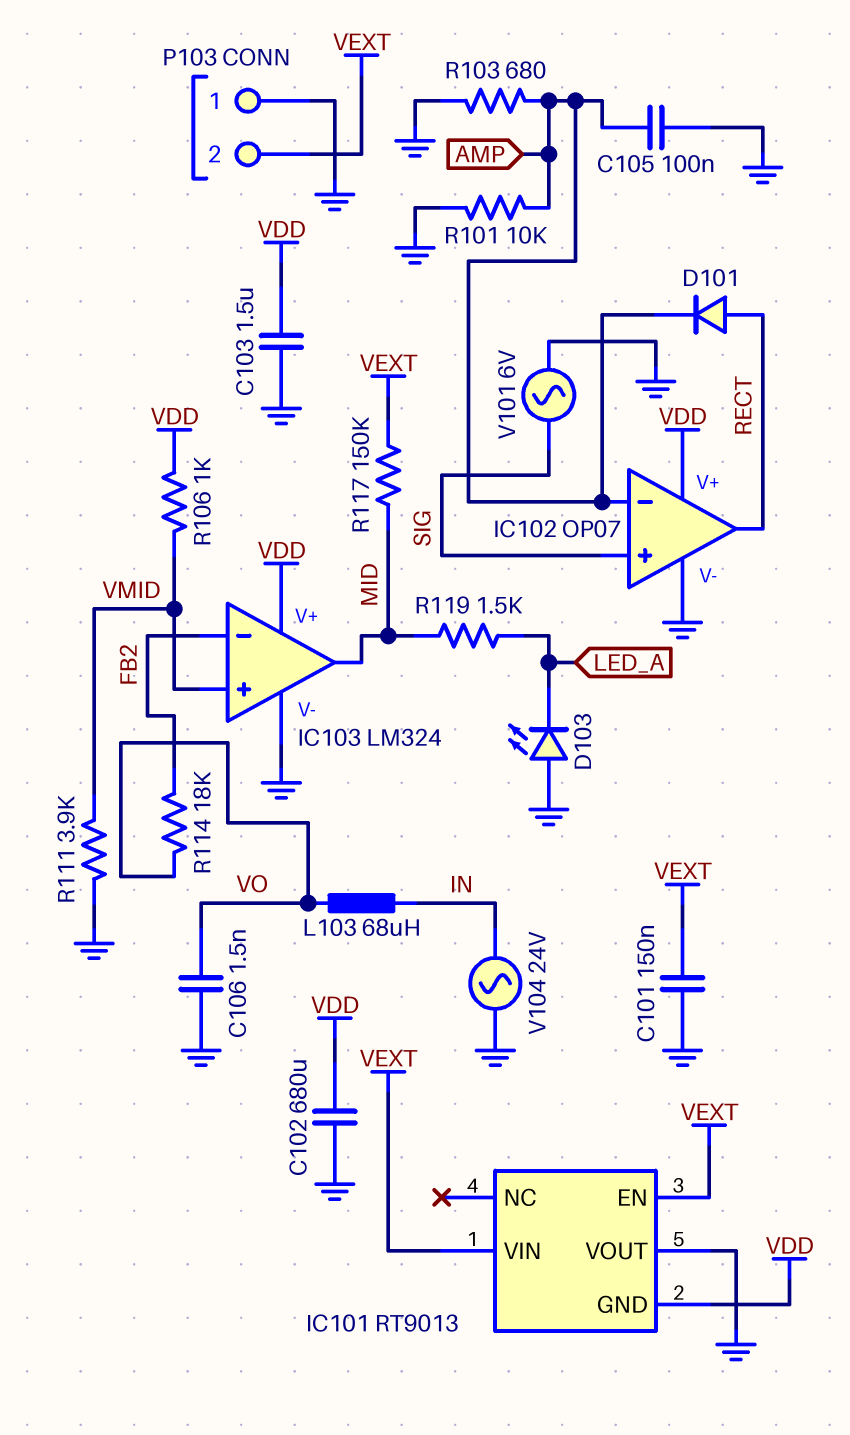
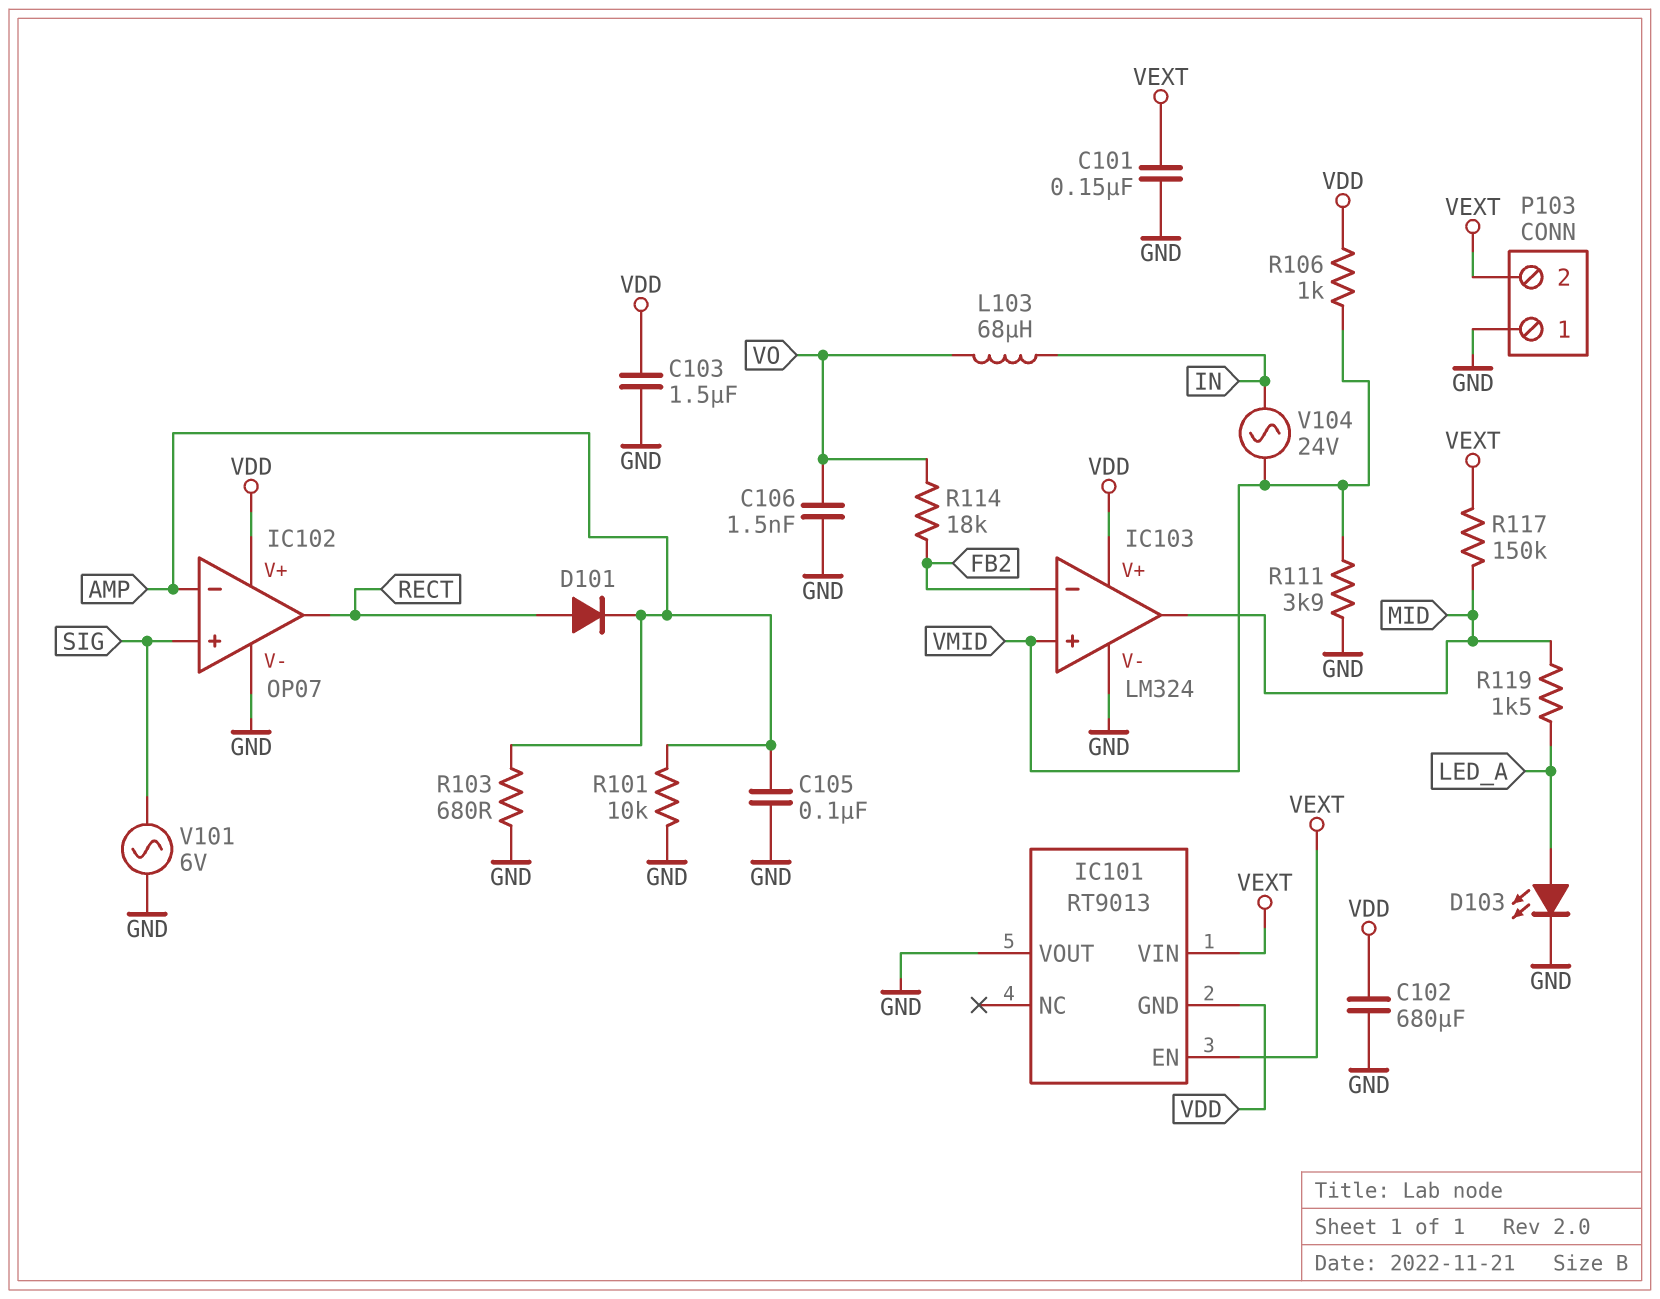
D103: LED (A GND, K LED_A) -> LED (A LED_A, K GND)
V104: AC 24V (GND, IN) -> AC 24V (IN, VMID)

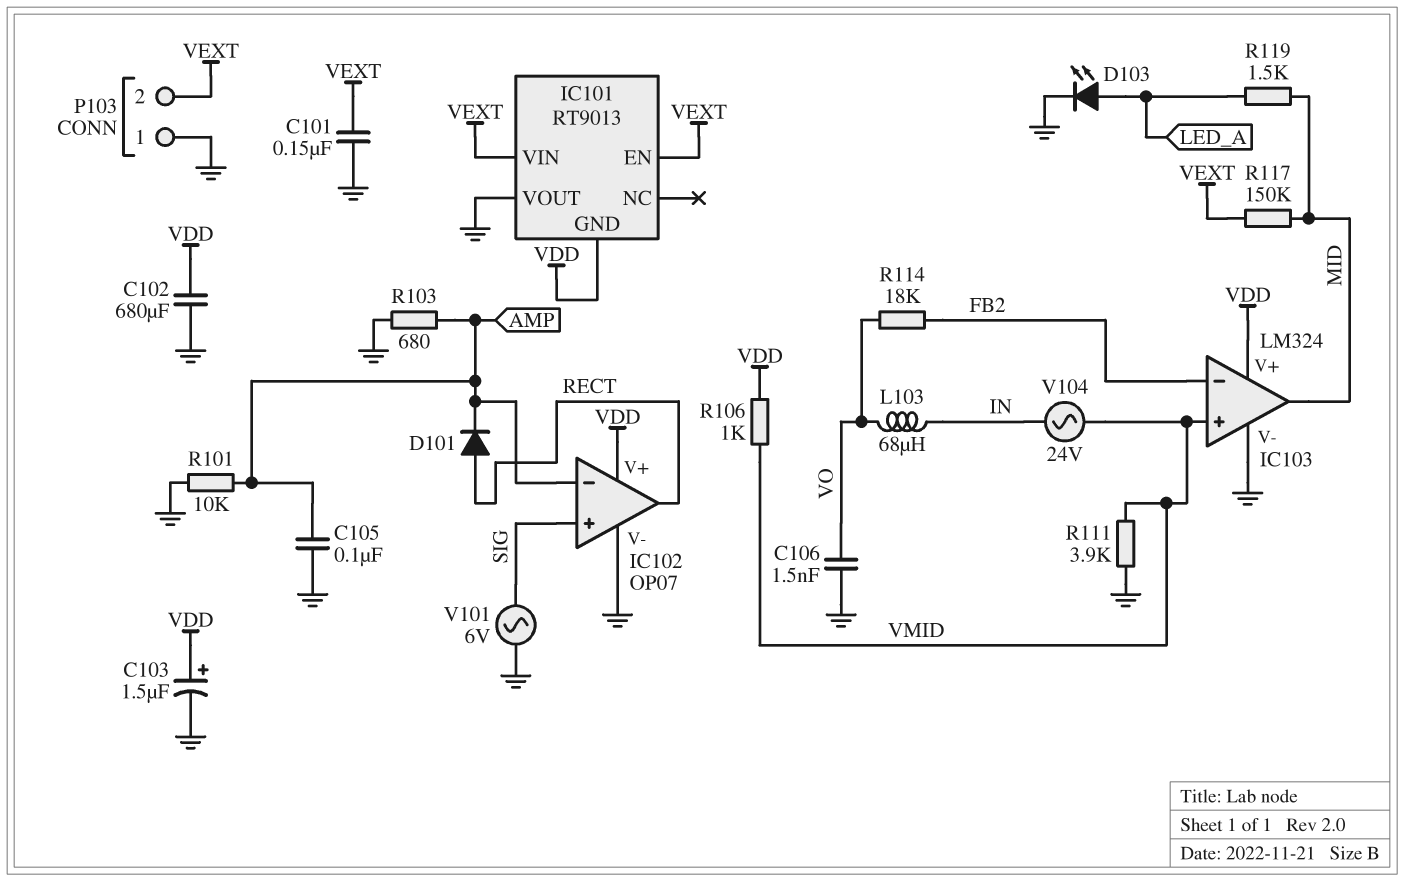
C103: 1.5uF (GND, VDD) -> 1.5uF (plus VDD, minus GND)

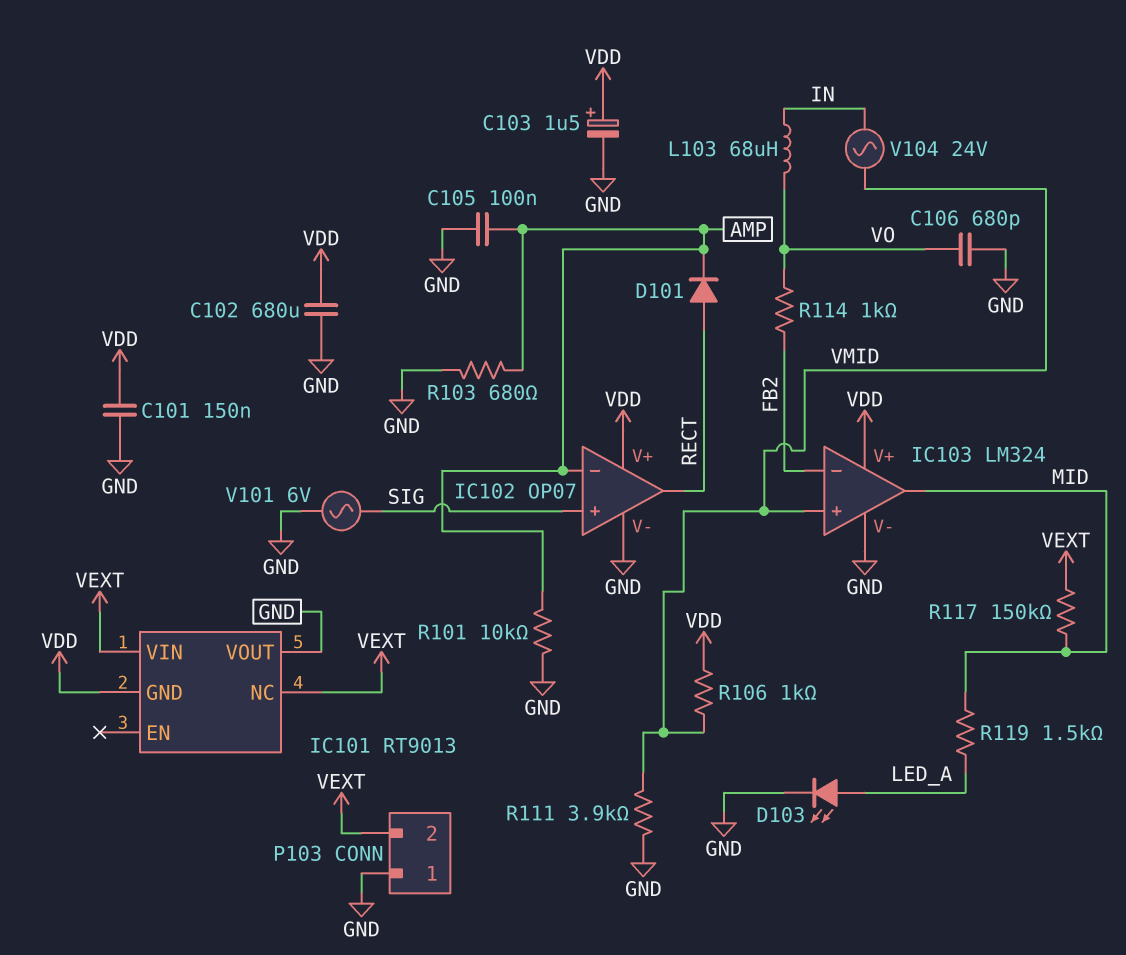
C101: 150nF (GND, VEXT) -> 150nF (GND, VDD)
C106: 1.5nF (GND, VO) -> 680pF (GND, VO)
IC101 pin EN: VEXT -> none
IC101 pin NC: none -> VEXT
R114: 18k (FB2, VO) -> 1k (FB2, VO)

